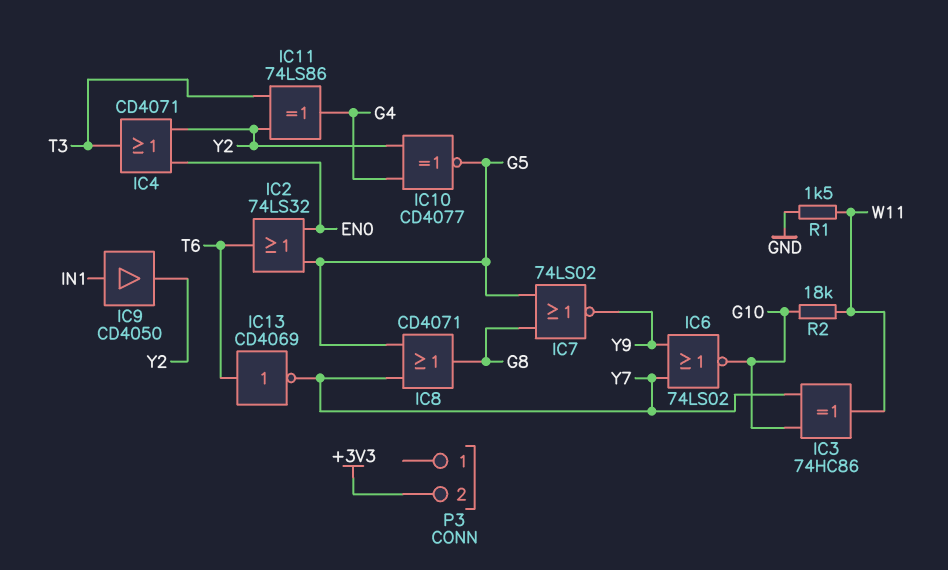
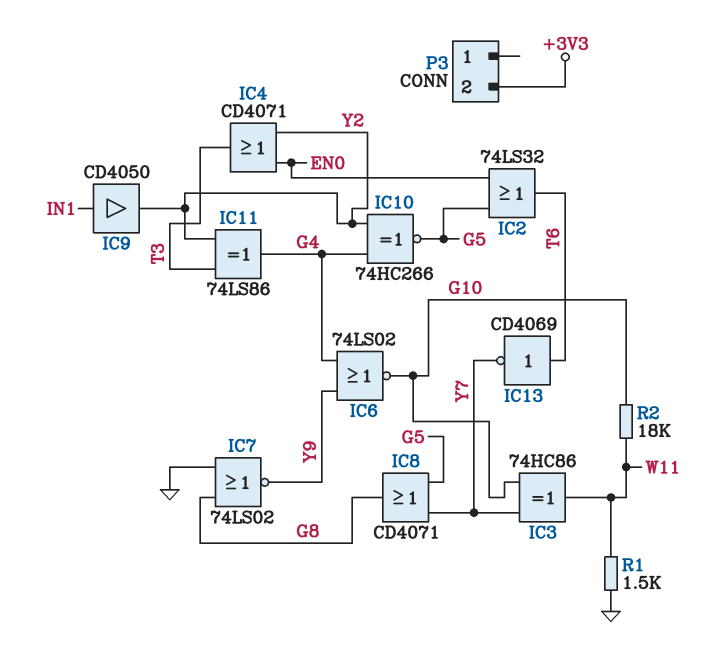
IC6: NOR 74LS02 (in Y7, in Y9, out G10) -> NOR 74LS02 (in G4, in Y9, out G10)
IC7: NOR 74LS02 (in G5, in G8, out Y9) -> NOR 74LS02 (in G8, in GND, out Y9)
IC10: XNOR CD4077 (in G4, in Y2, out G5) -> XNOR 74HC266 (in G4, in Y2, out G5)

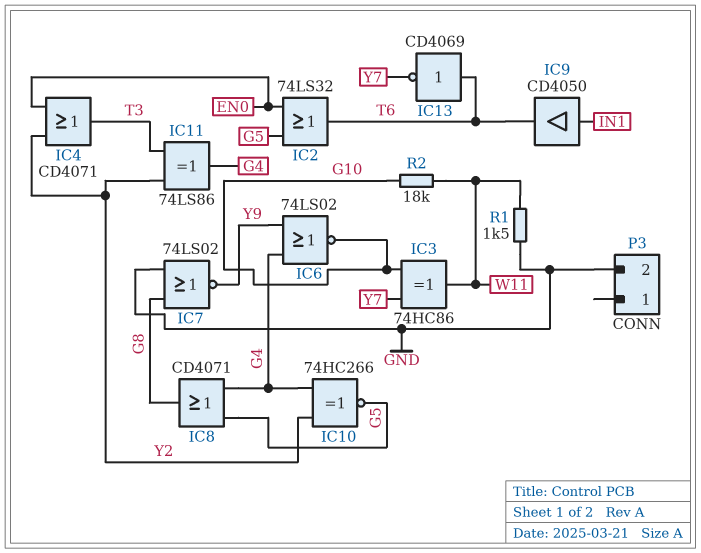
IC8: OR CD4071 (in G5, in Y7, out G8) -> OR CD4071 (in G4, in G5, out G8)
IC9: buffer CD4050 (in IN1, out Y2) -> buffer CD4050 (in IN1, out T6)
P3 pin 2: +3V3 -> GND

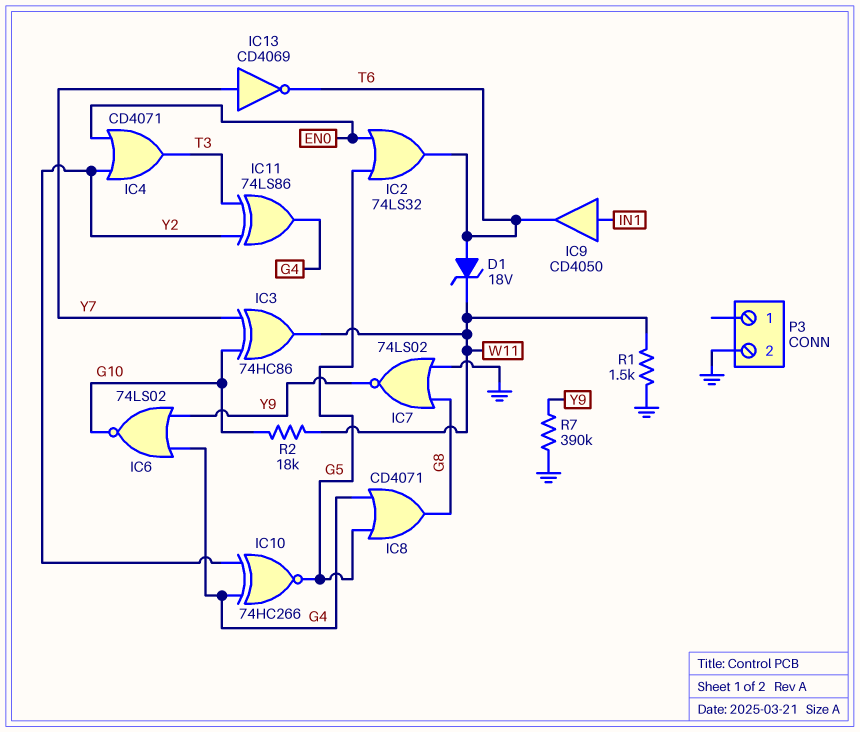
D1: none -> zener 18V (A T6, K W11)
IC13: NOT CD4069 (in T6, out Y7) -> NOT CD4069 (in Y7, out T6)
R7: none -> 390k (GND, Y9)

